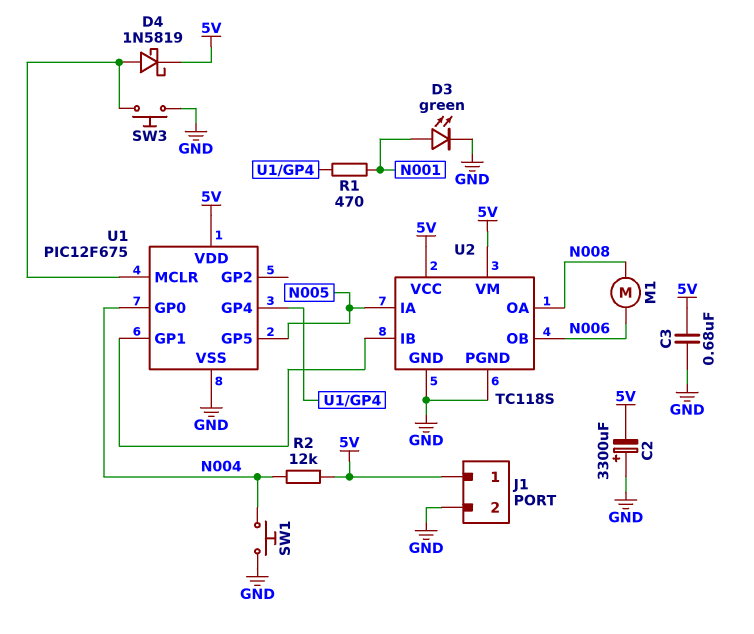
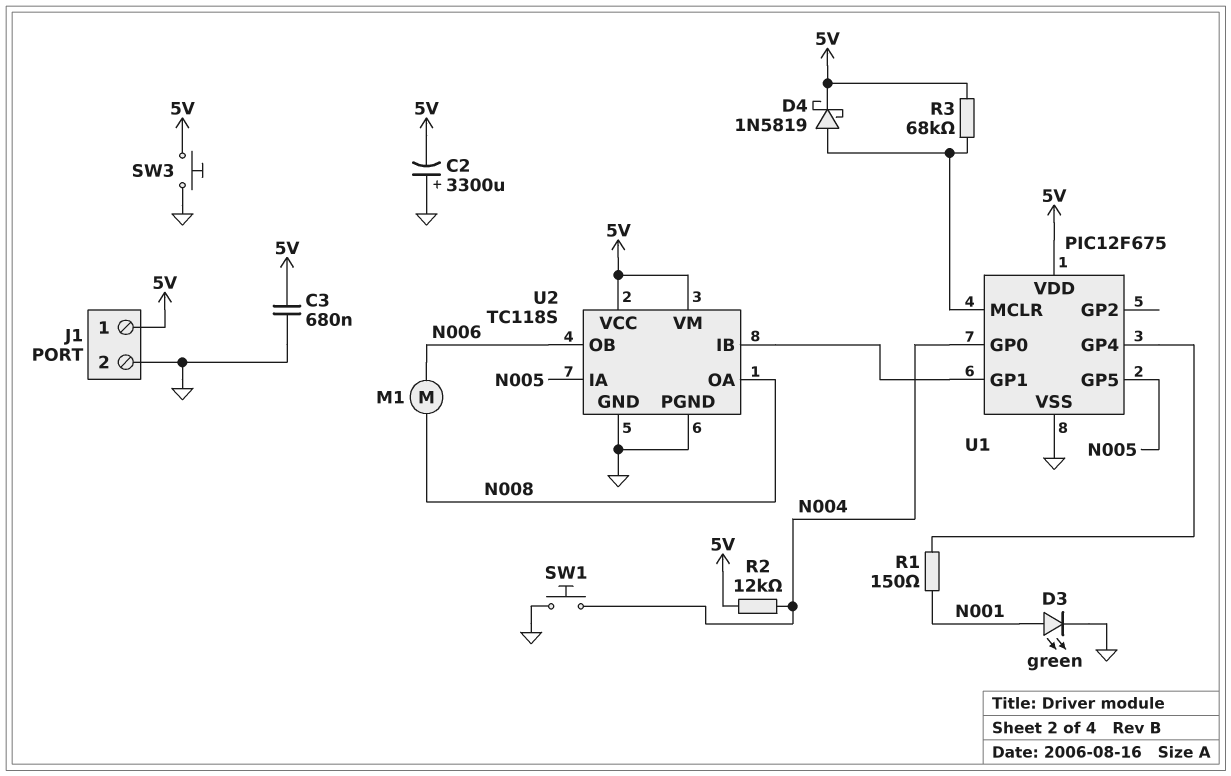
R1: 470 (N001, U1/GP4) -> 150 (N001, U1/GP4)
R3: none -> 68k (5V, U1/MCLR)
SW3: button (GND, U1/MCLR) -> button (5V, GND)

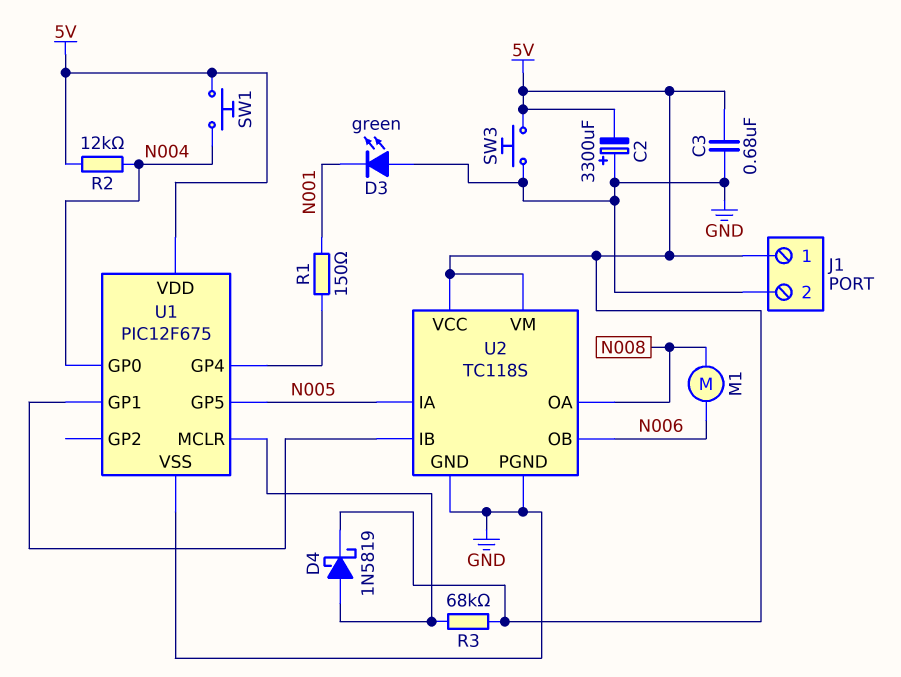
D3: LED green (A N001, K GND) -> LED green (A GND, K N001)
SW1: button (GND, N004) -> button (5V, N004)

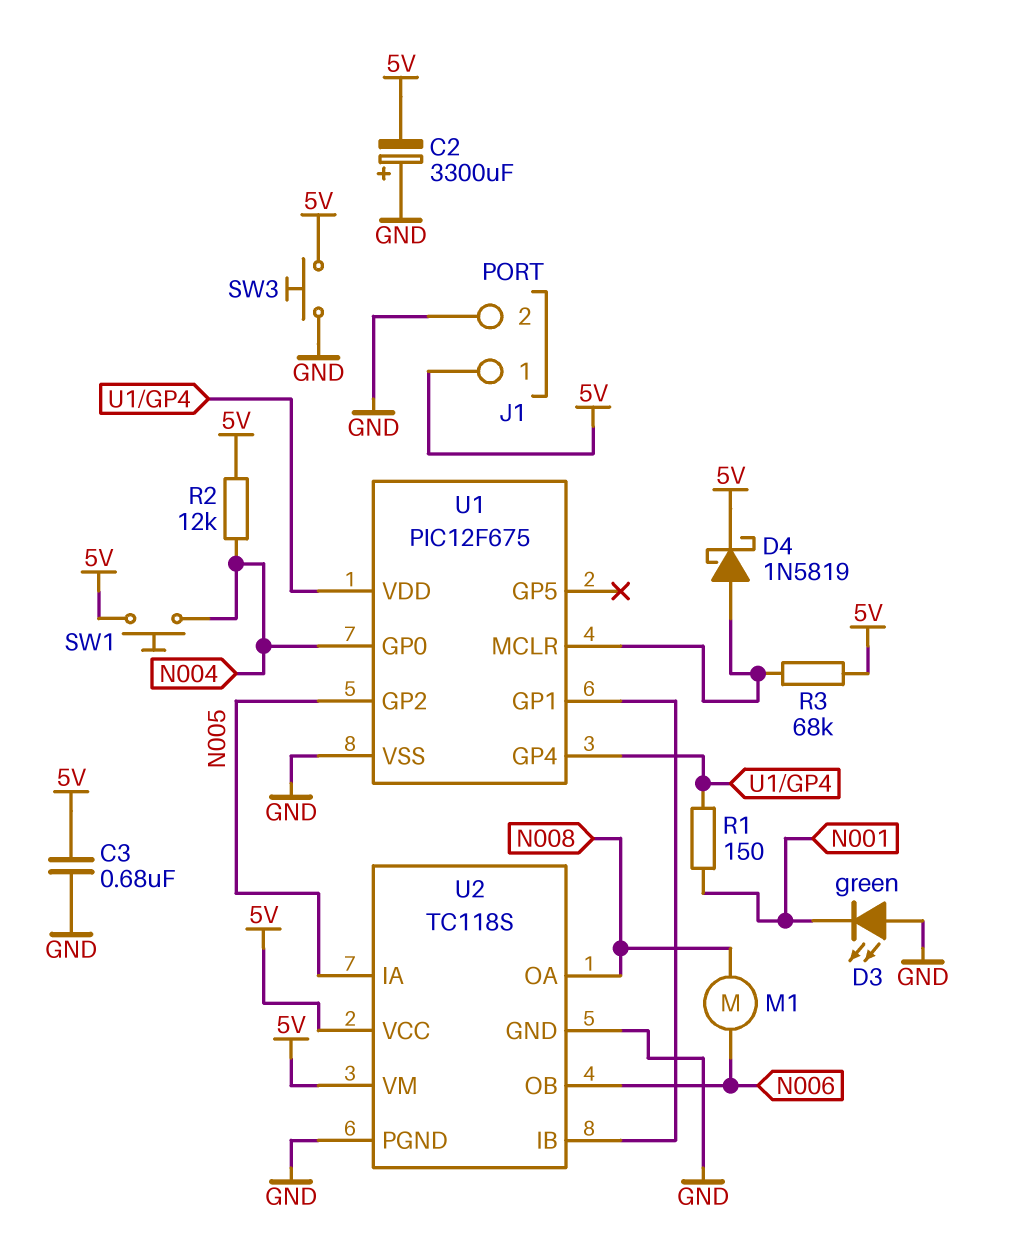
U1 pin GP2: none -> N005
U1 pin GP5: N005 -> none
U1 pin VDD: 5V -> U1/GP4

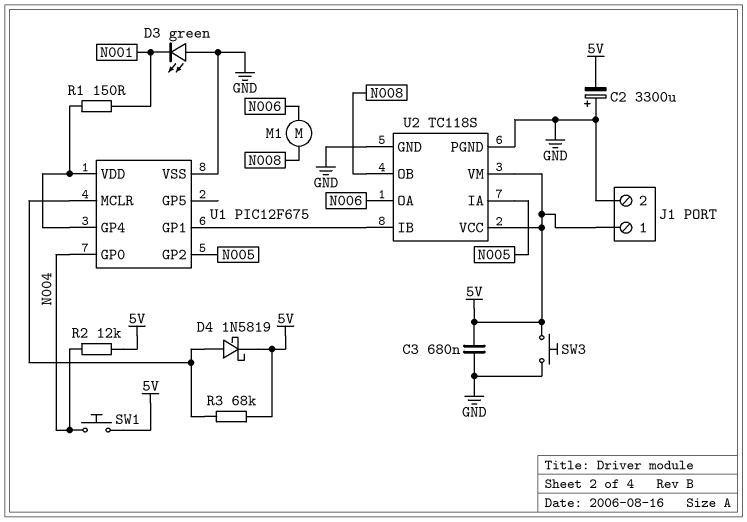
U2 pin OA: N008 -> N006
U2 pin OB: N006 -> N008

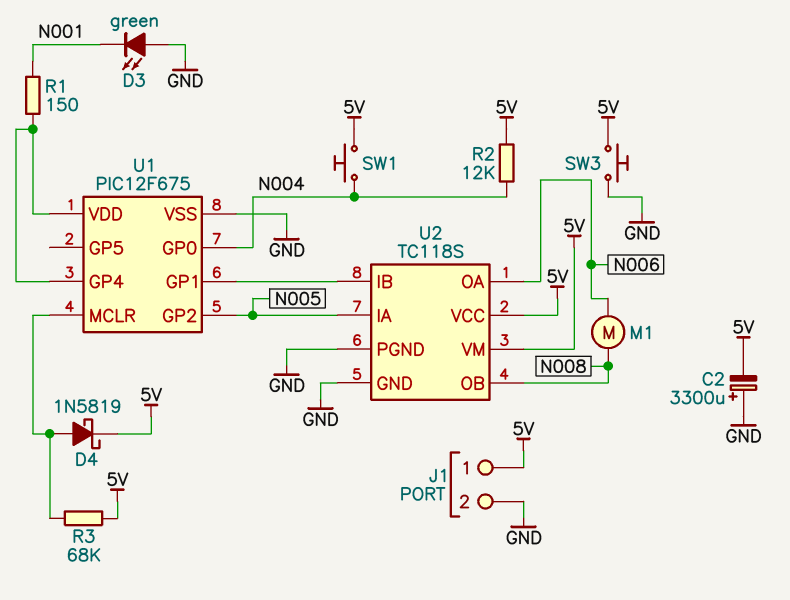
C3: 680nF (5V, GND) -> none

